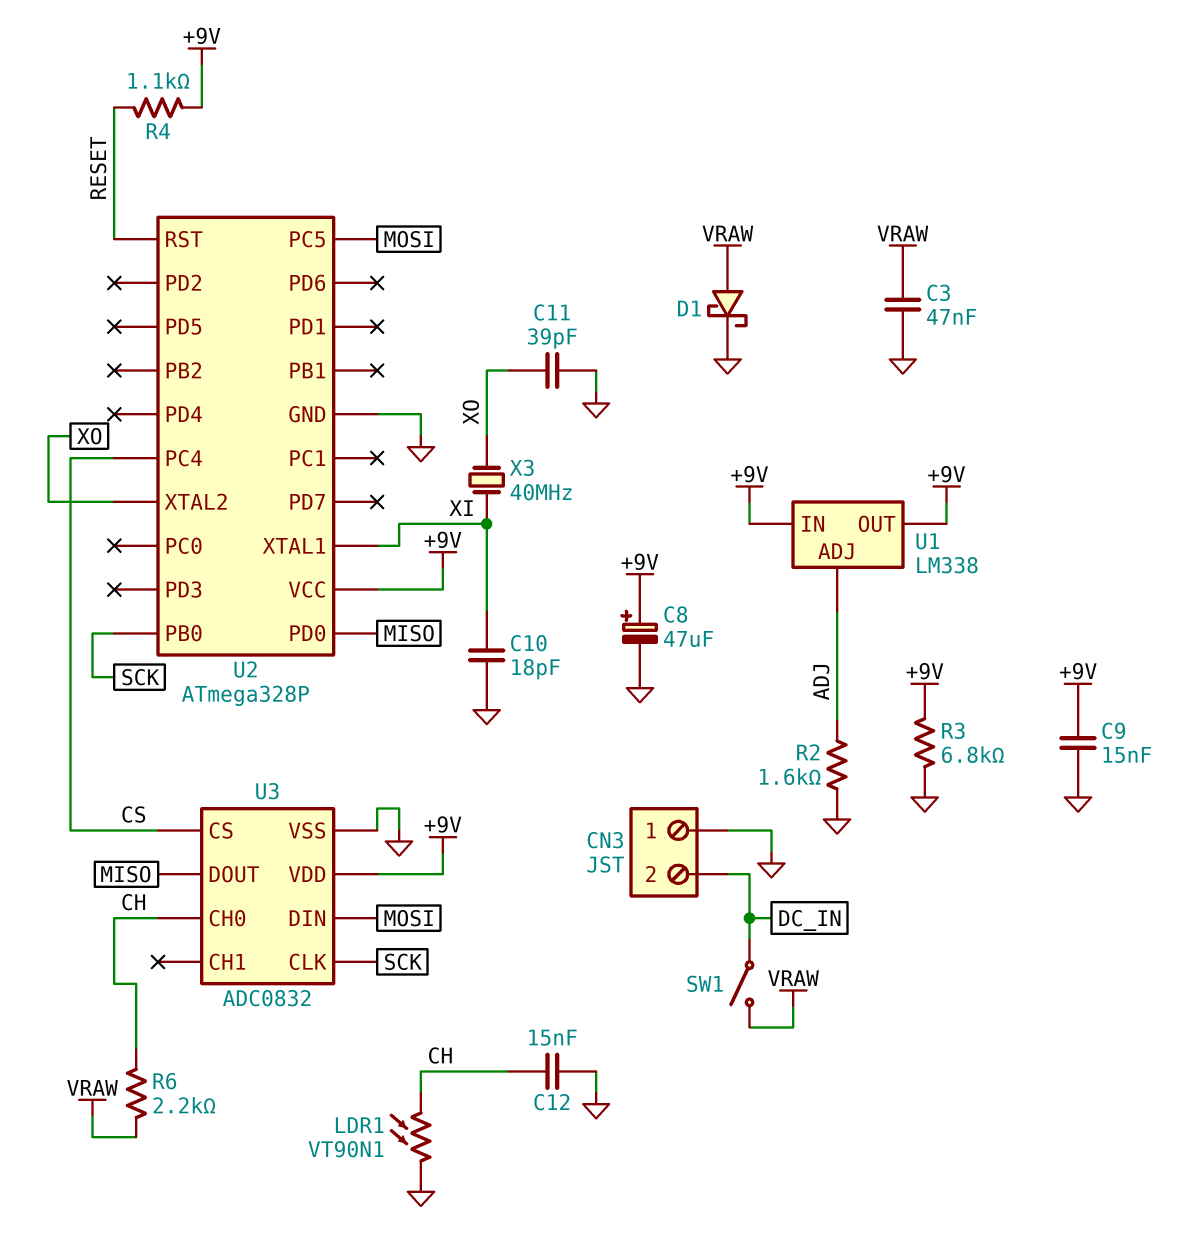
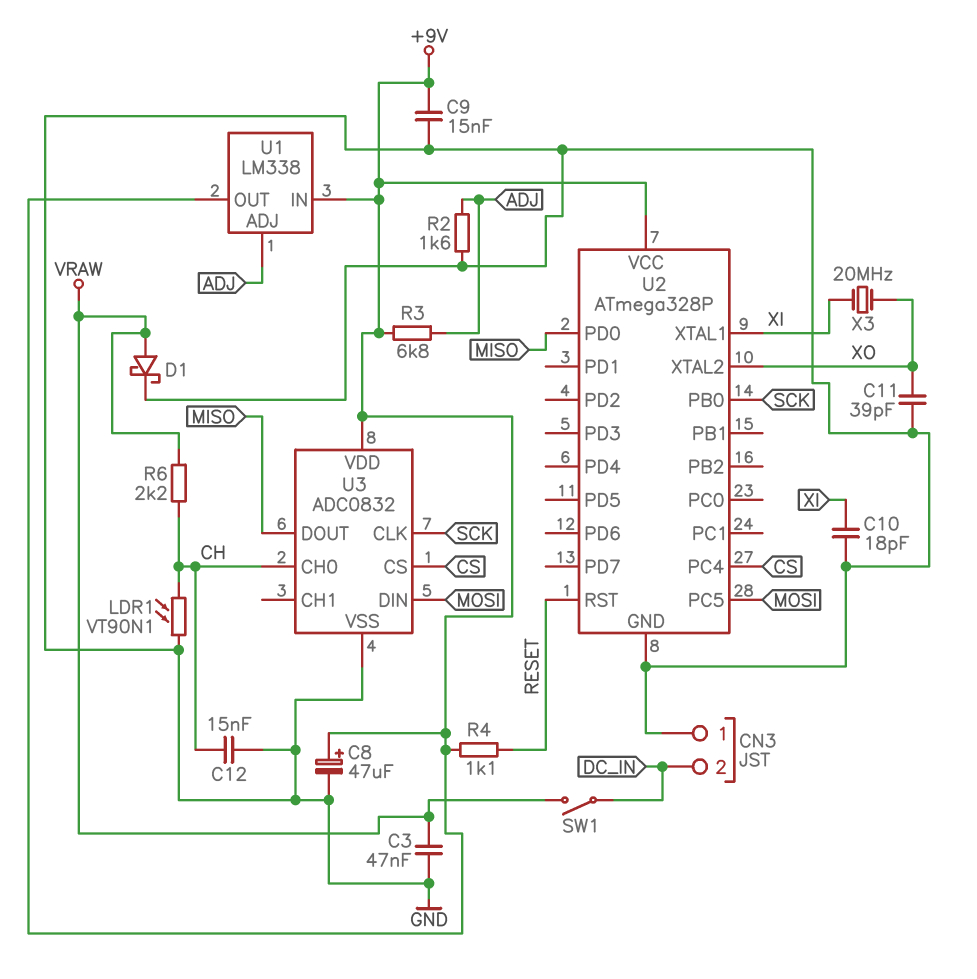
R3: 6.8k (+9V, GND) -> 6.8k (+9V, ADJ)
X3: 40MHz (XI, XO) -> 20MHz (XI, XO)

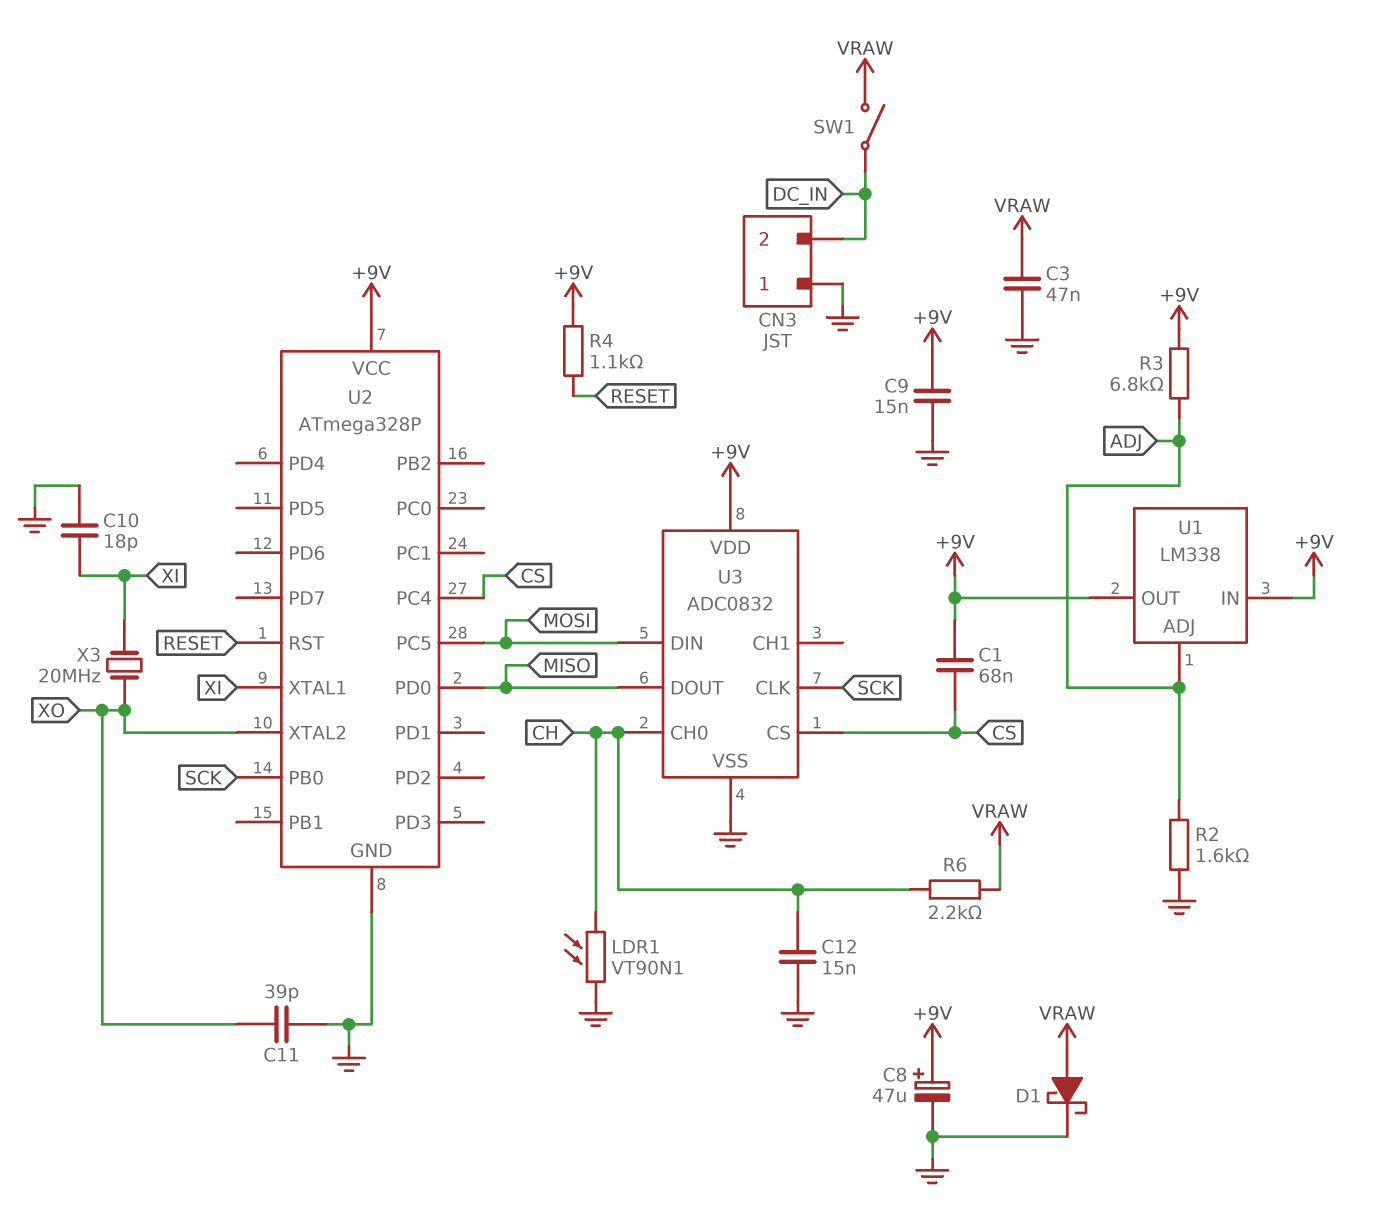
C1: none -> 68nF (+9V, CS)

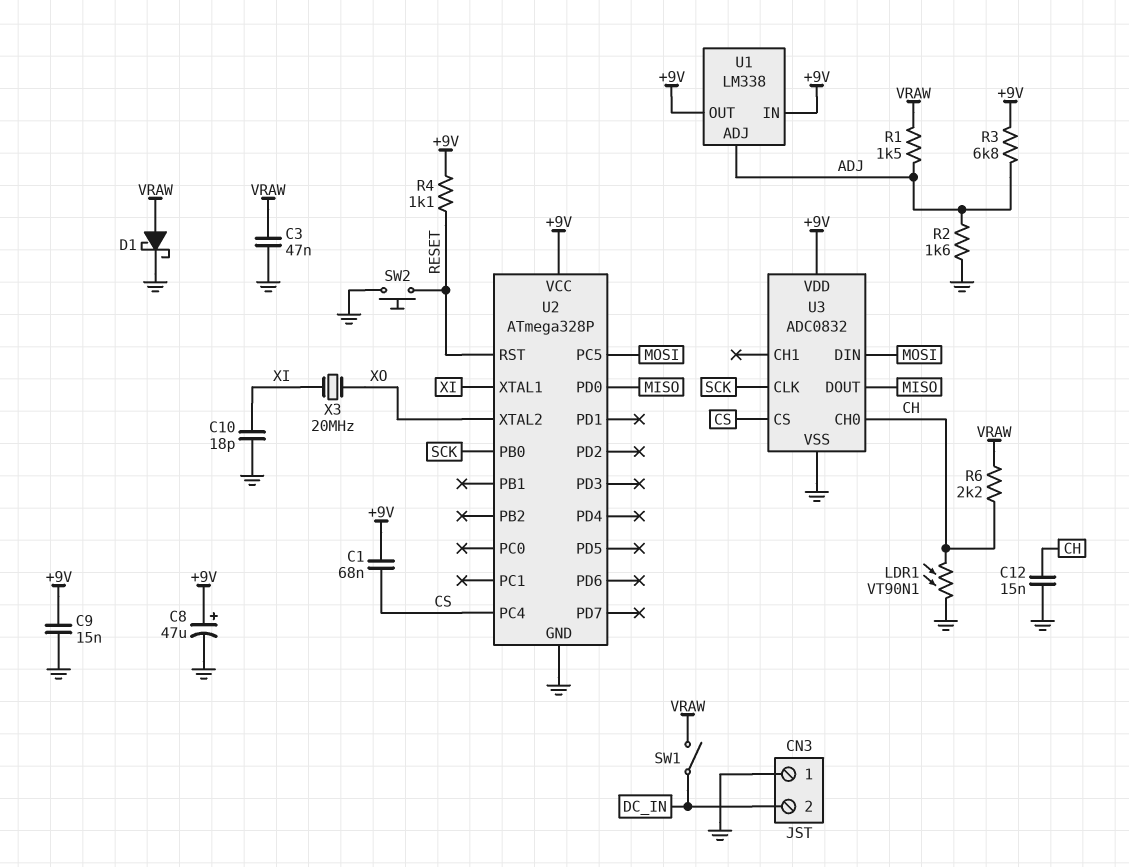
C11: 39pF (GND, XO) -> none
R1: none -> 1.5k (ADJ, VRAW)
SW2: none -> button (GND, RESET)

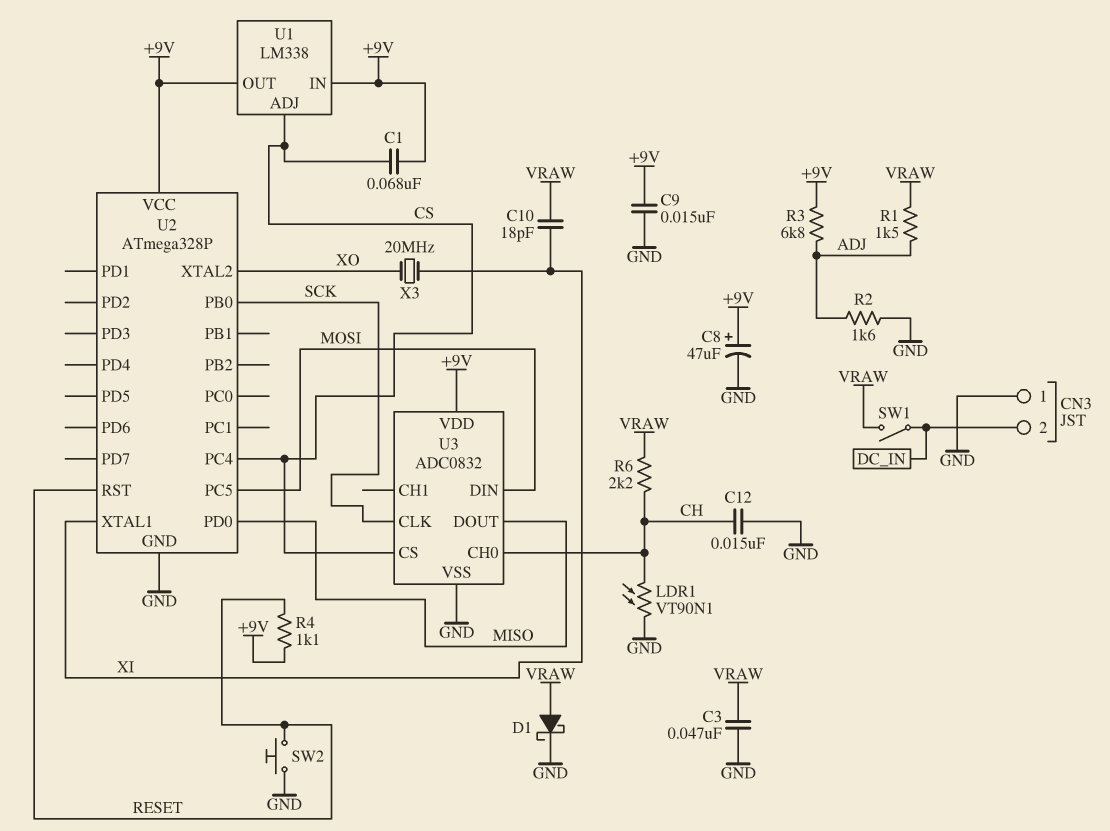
C10: 18pF (GND, XI) -> 18pF (VRAW, XI)
U1 pin ADJ: ADJ -> CS

